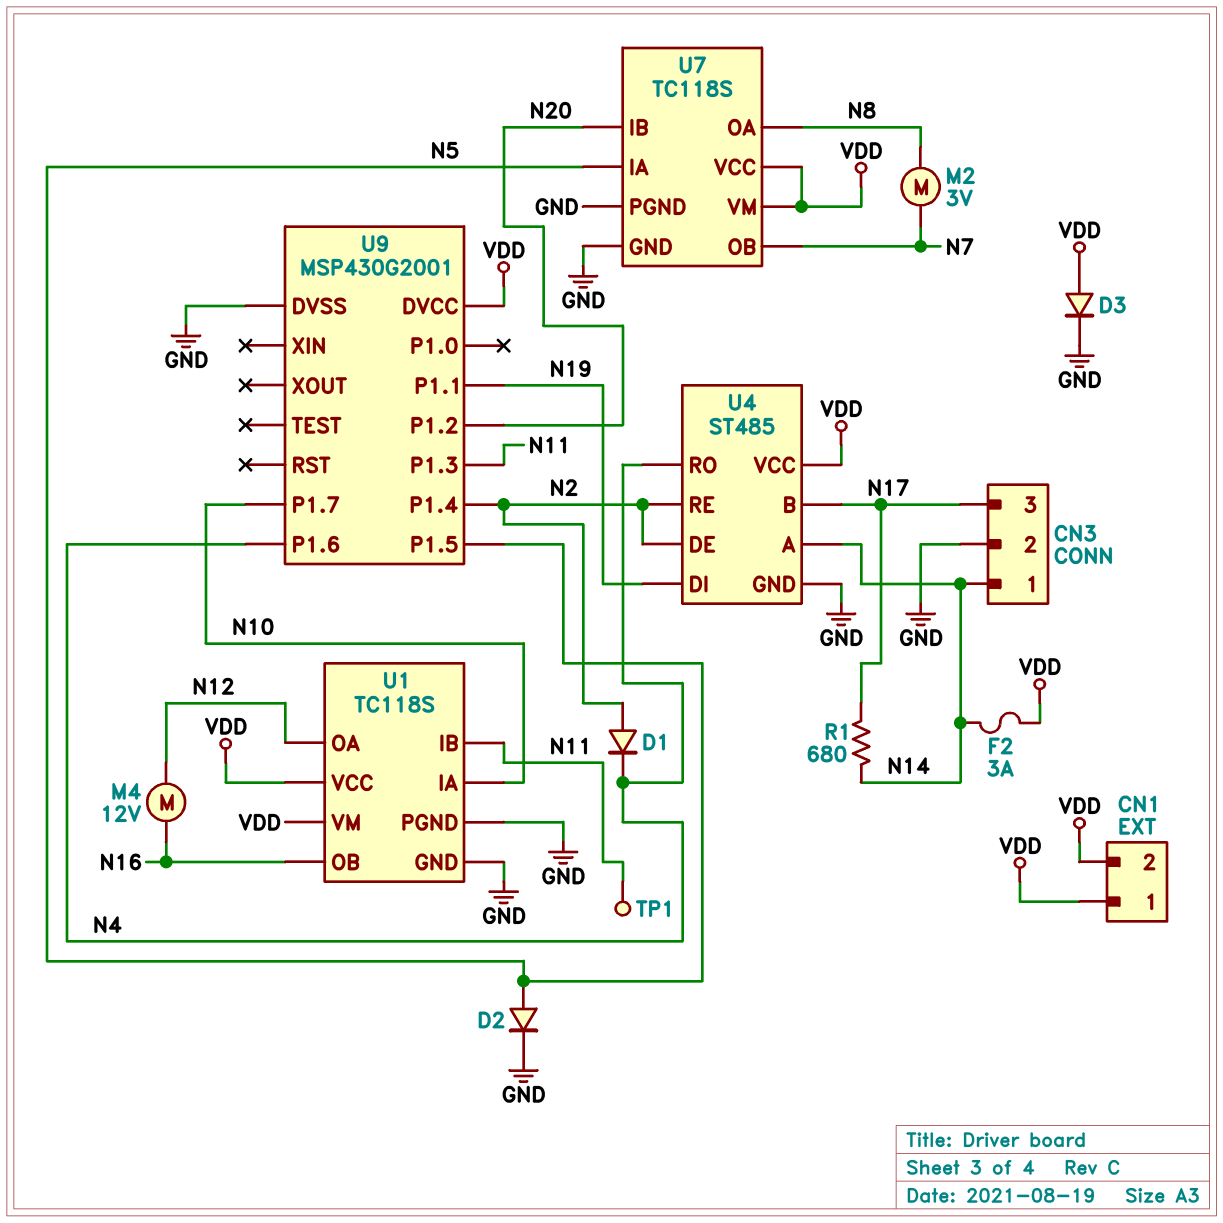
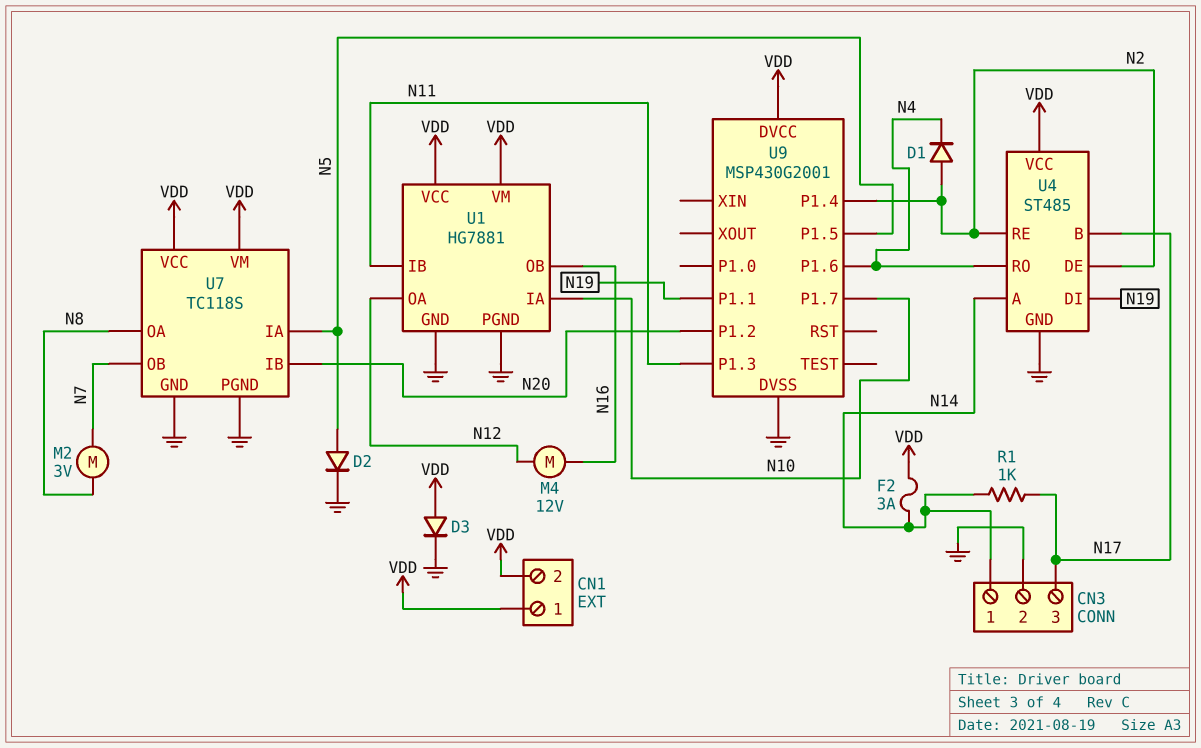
R1: 680 (N14, N17) -> 1k (N14, N17)
TP1: test point (N11) -> none
U1: TC118S -> HG7881

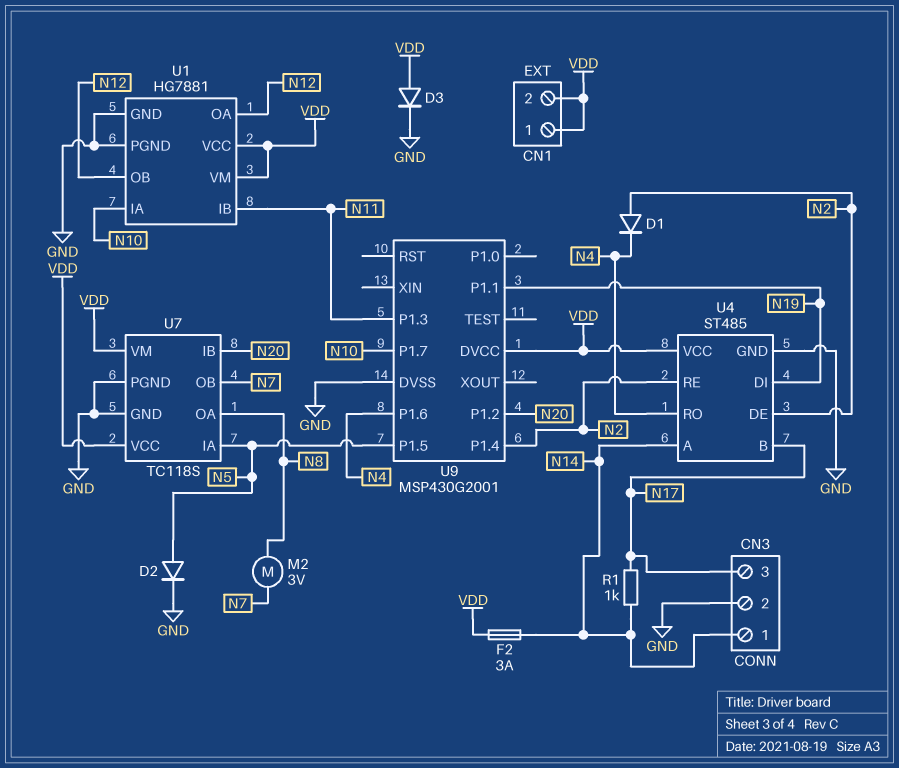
M4: motor 12V (N12, N16) -> none
U1 pin OB: N16 -> N12

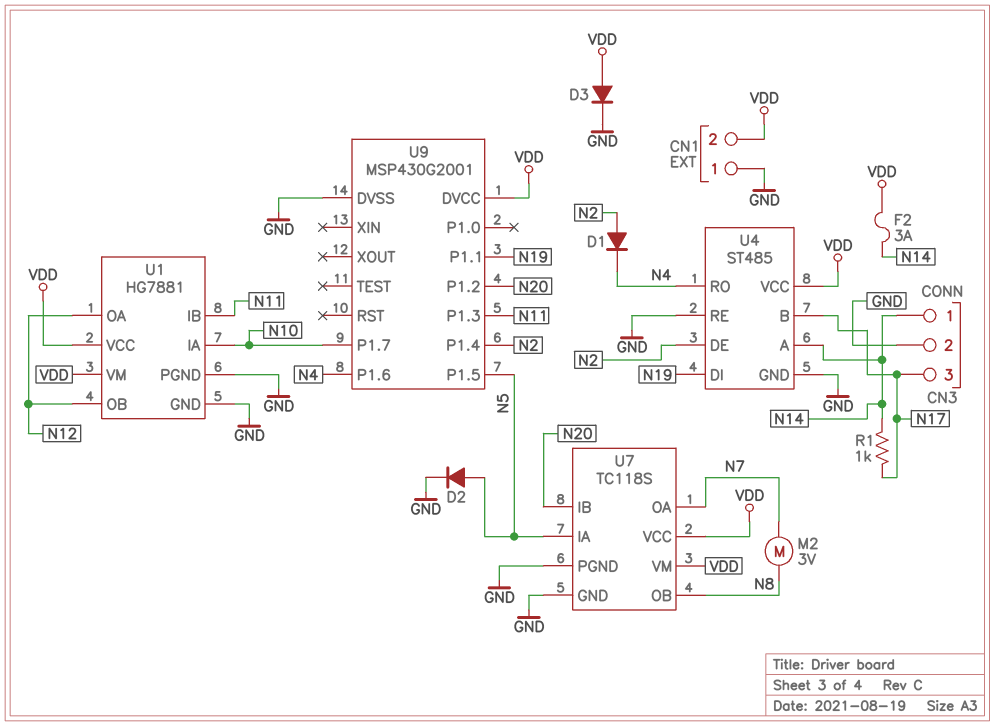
CN1 pin 1: VDD -> GND
U4 pin RE: N2 -> GND
U7 pin OA: N8 -> N7
U7 pin OB: N7 -> N8

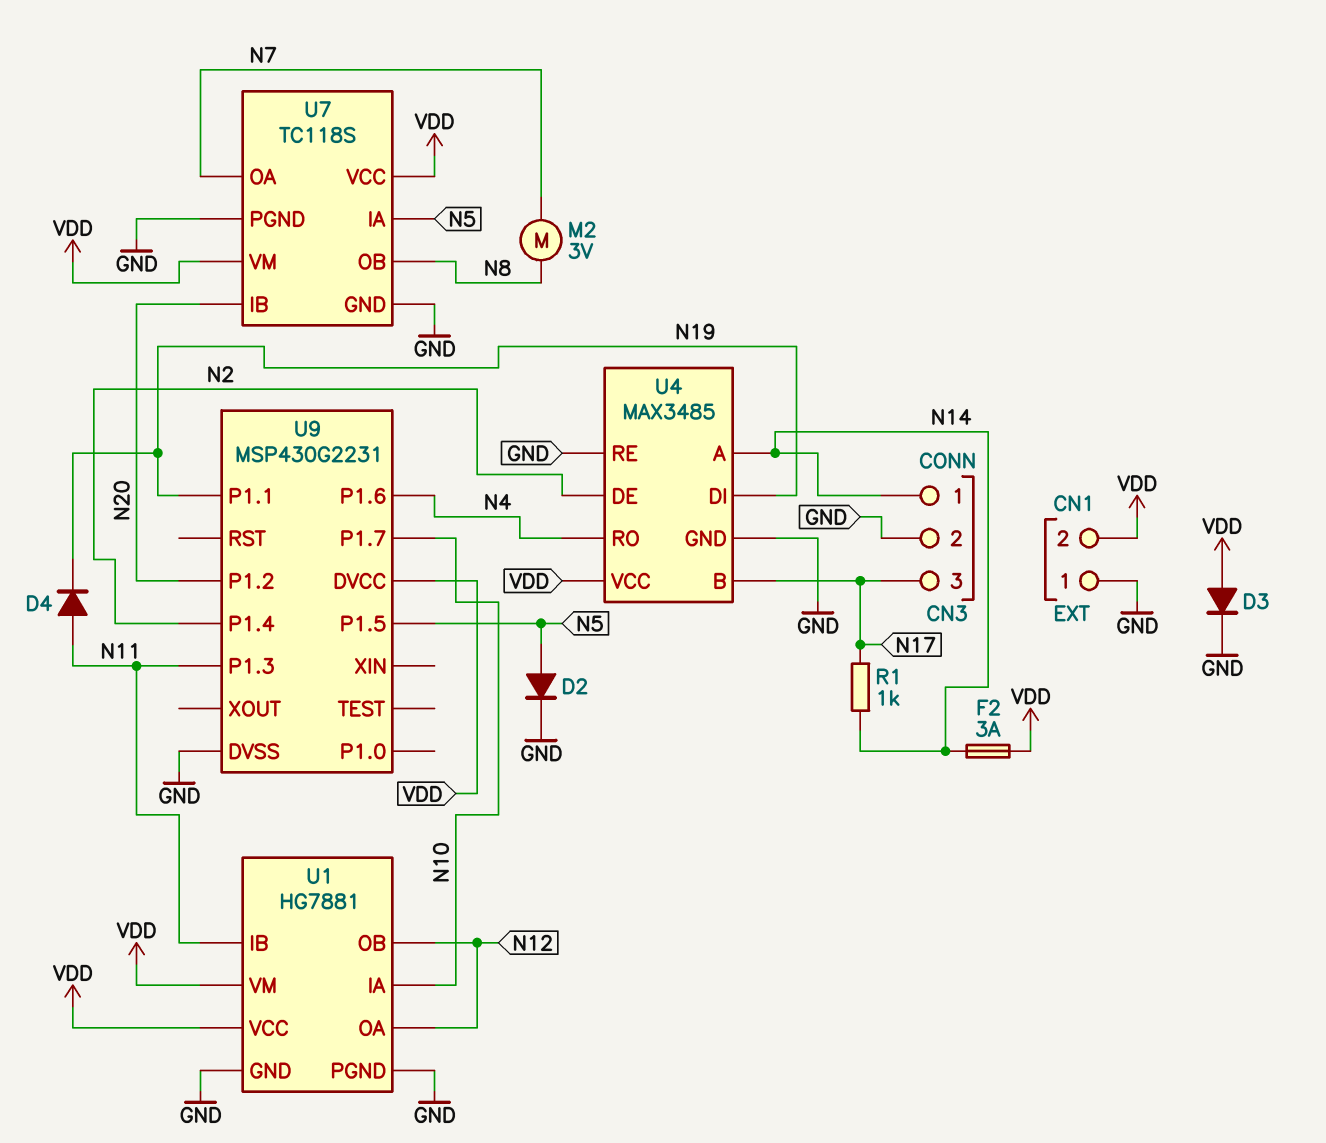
D1: diode (A N2, K N4) -> none
D4: none -> diode (A N11, K N19)
U4: ST485 -> MAX3485
U9: MSP430G2001 -> MSP430G2231

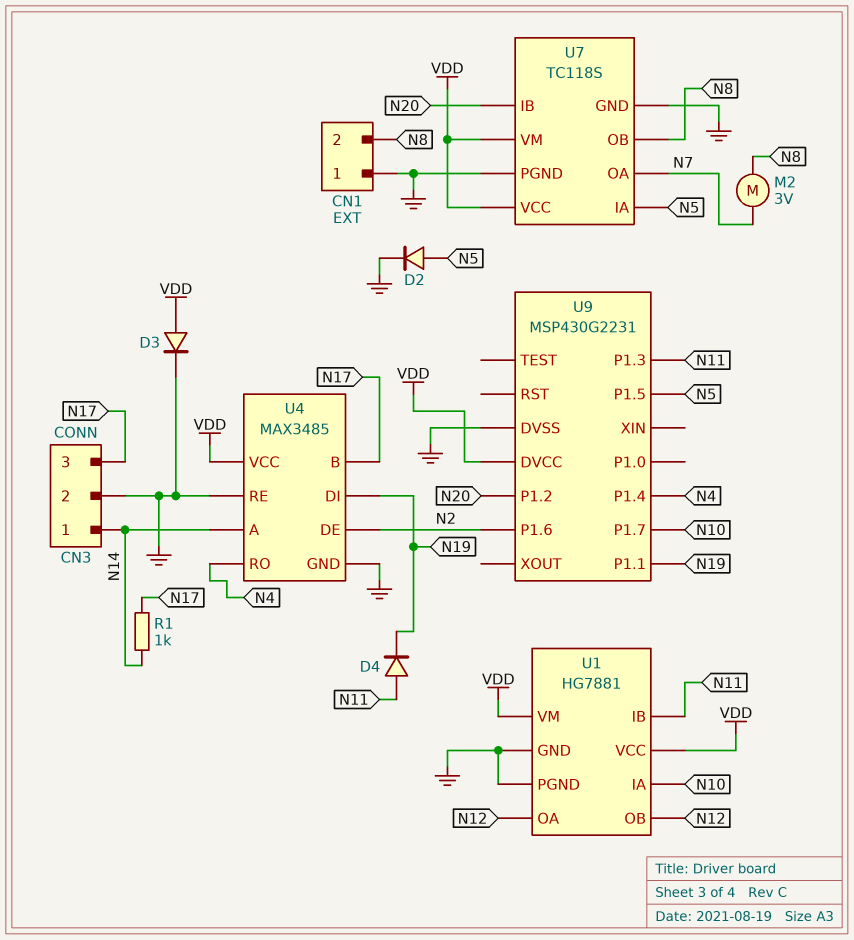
CN1 pin 2: VDD -> N8
F2: 3A (N14, VDD) -> none
U9 pin P1.4: N2 -> N4
U9 pin P1.6: N4 -> N2

